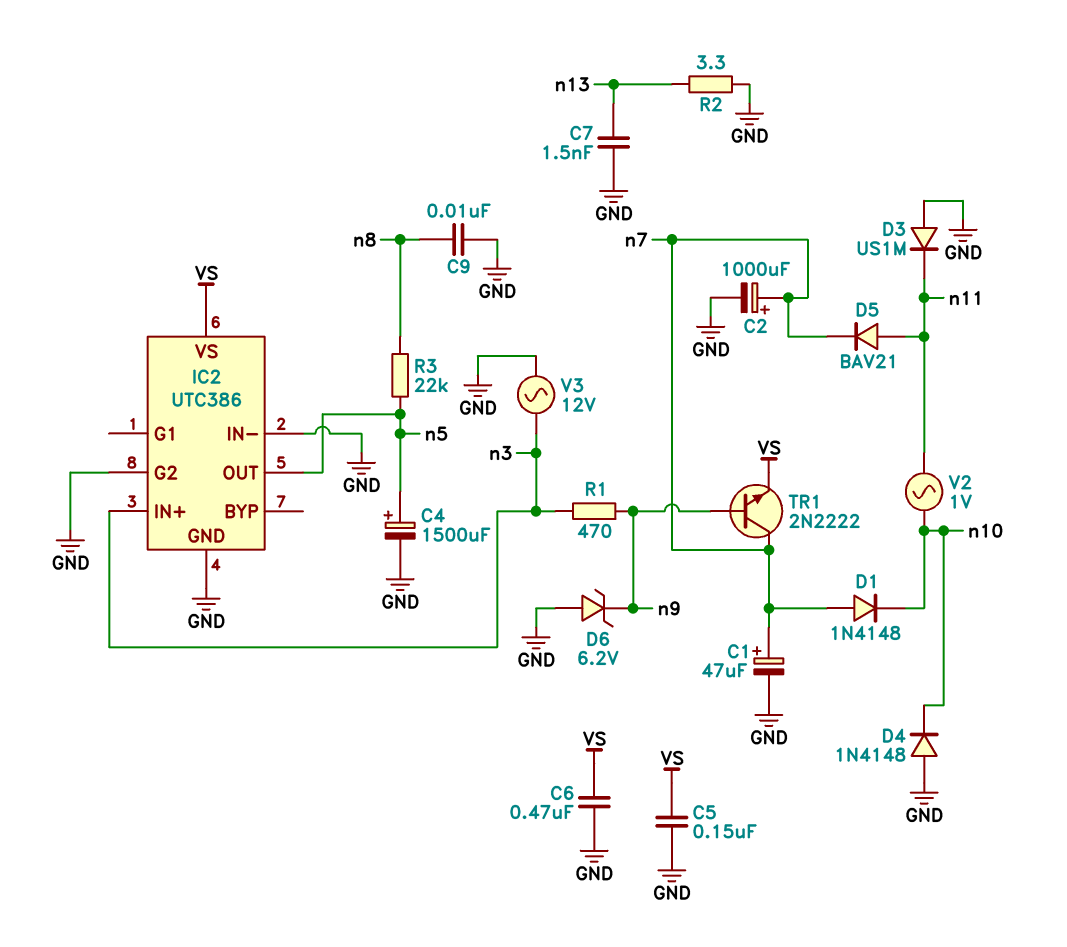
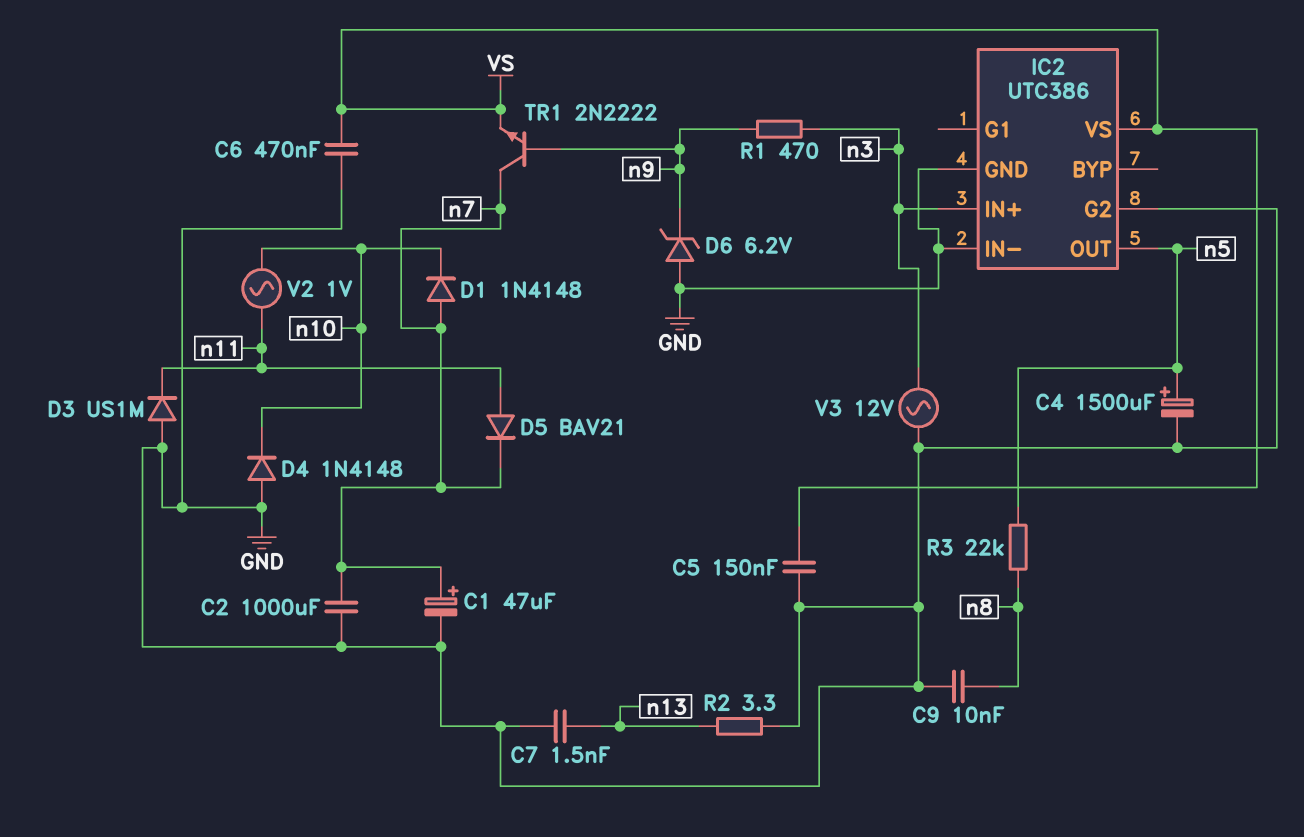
C2: 1000uF (plus n7, minus GND) -> 1000uF (GND, n7)

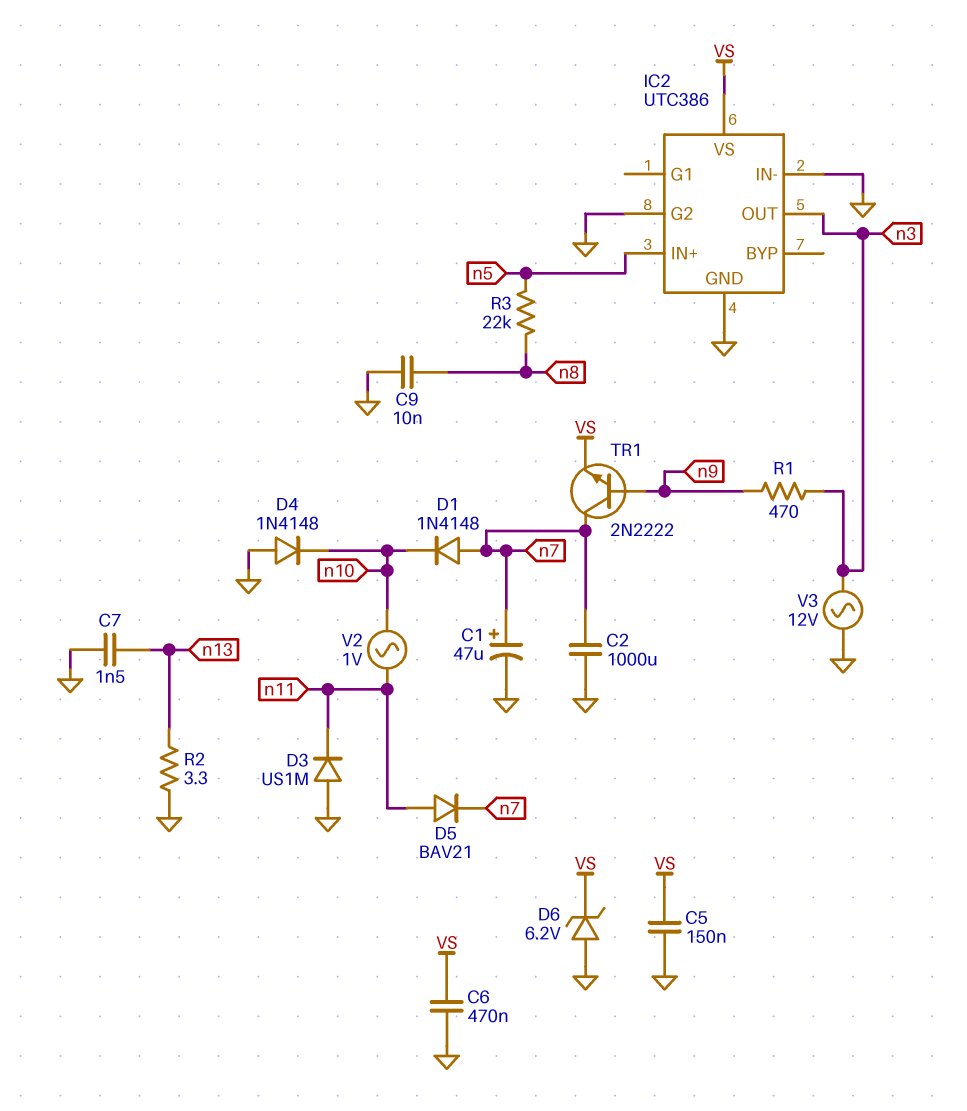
C4: 1500uF (plus n5, minus GND) -> none
D6: zener 6.2V (A GND, K n9) -> zener 6.2V (A GND, K VS)
IC2 pin IN+: n3 -> n5
IC2 pin OUT: n5 -> n3

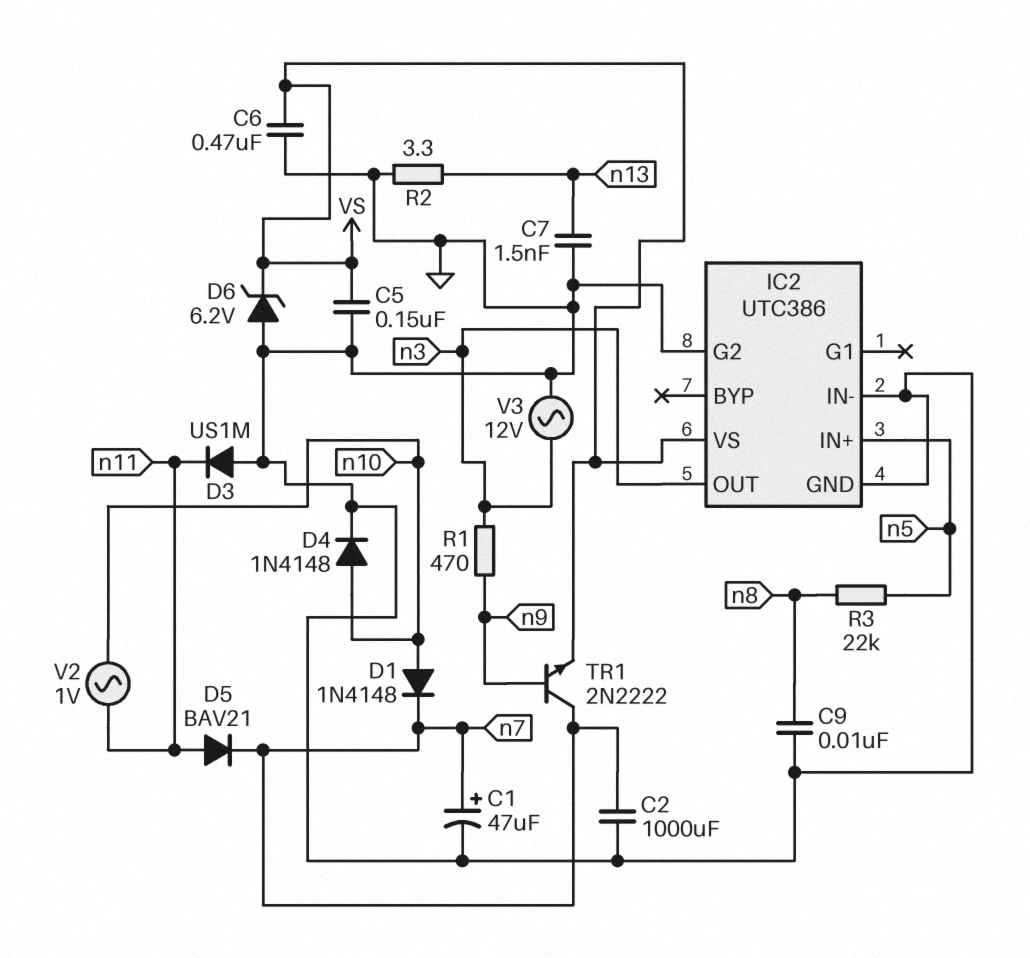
D1: diode 1N4148 (A n7, K n10) -> diode 1N4148 (A n10, K n7)
D4: diode 1N4148 (A GND, K n10) -> diode 1N4148 (A n10, K GND)

